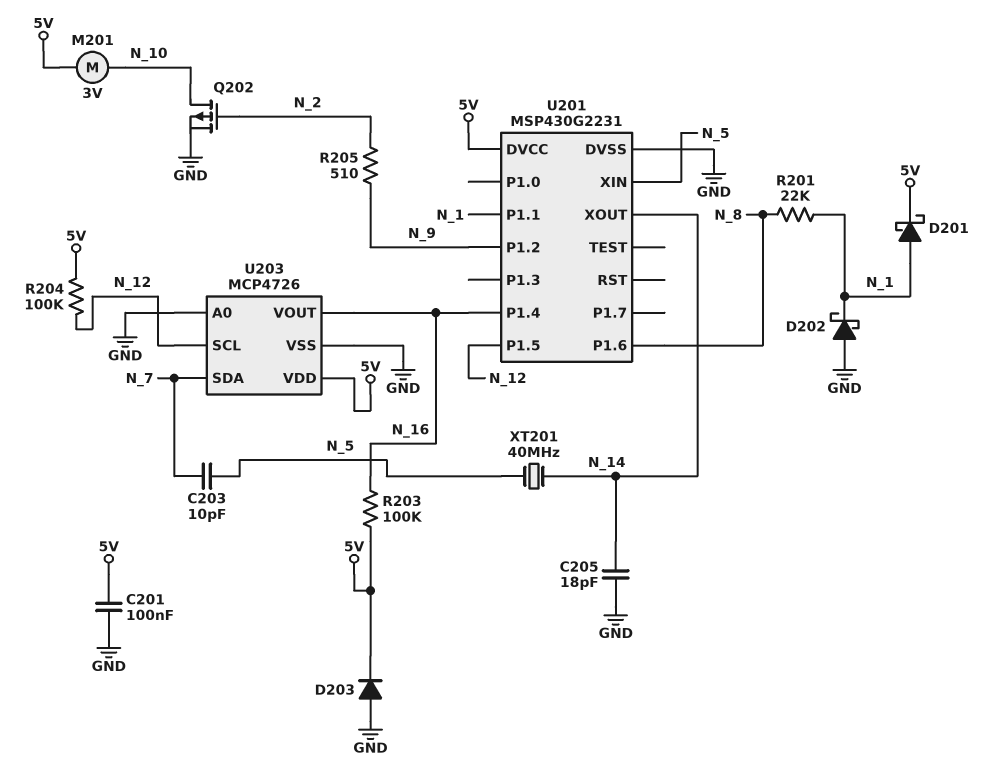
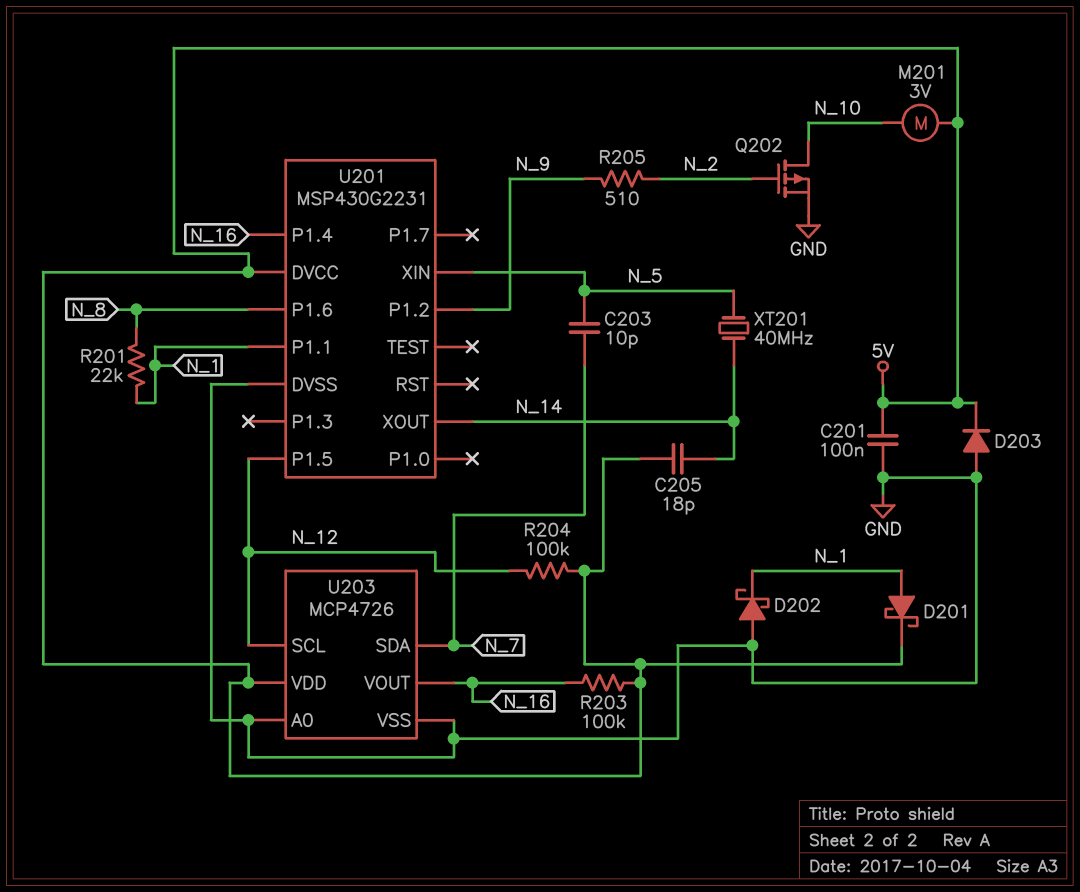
C205: 18pF (GND, N_14) -> 18pF (5V, N_14)

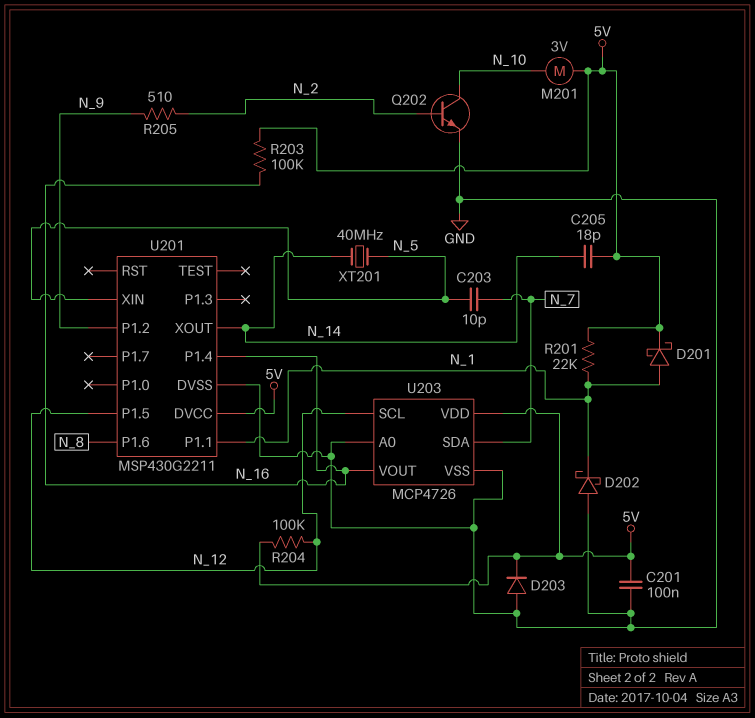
Q202: PMOS (G N_2, D N_10, S GND) -> NPN (B N_2, C N_10, E GND)
R201: 22k (N_1, N_8) -> 22k (5V, N_1)
U201: MSP430G2231 -> MSP430G2211

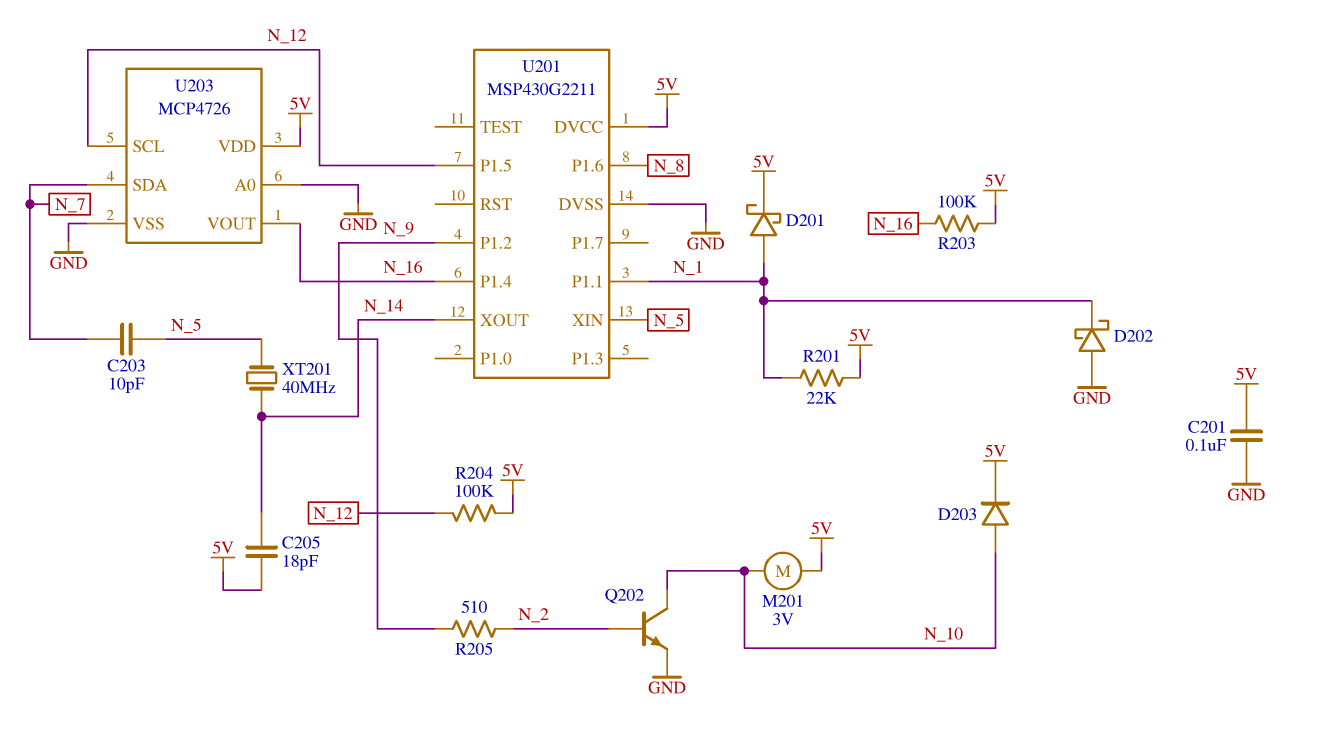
D203: diode (A GND, K 5V) -> diode (A N_10, K 5V)

